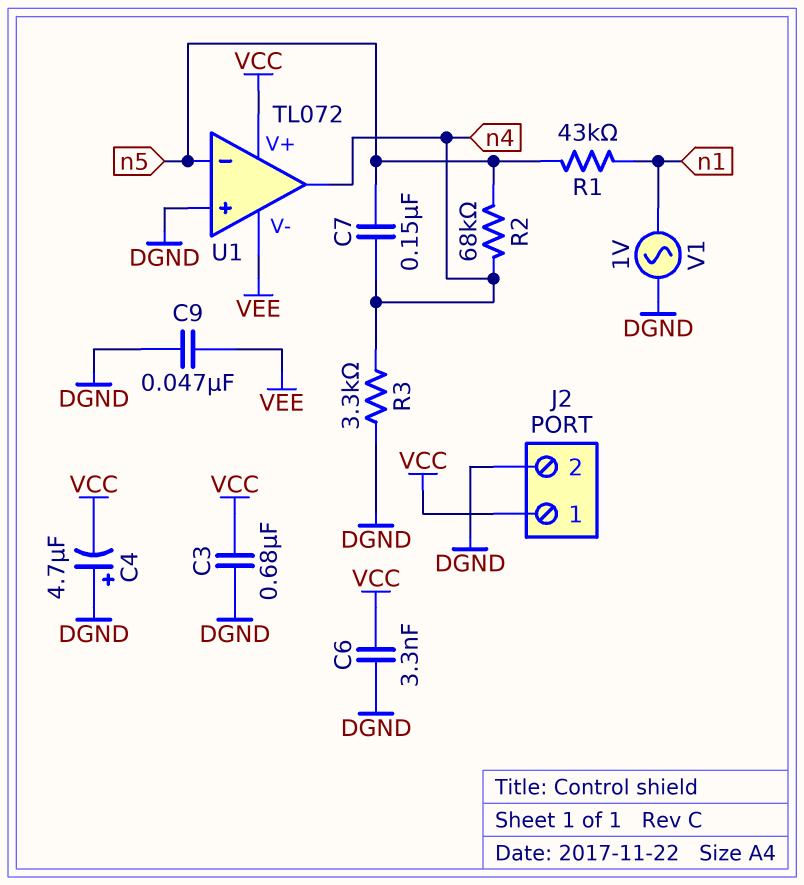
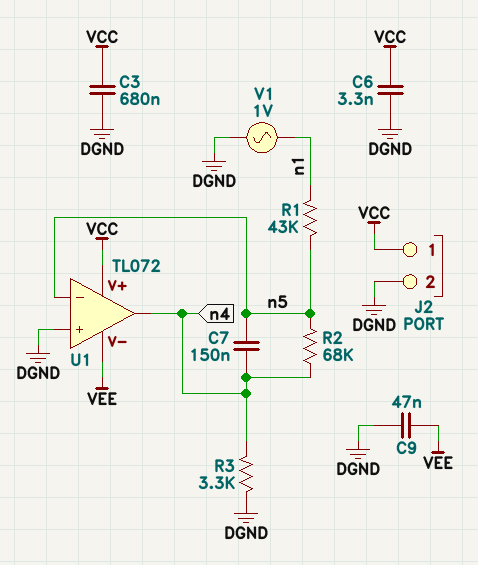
C4: 4.7uF (plus DGND, minus VCC) -> none

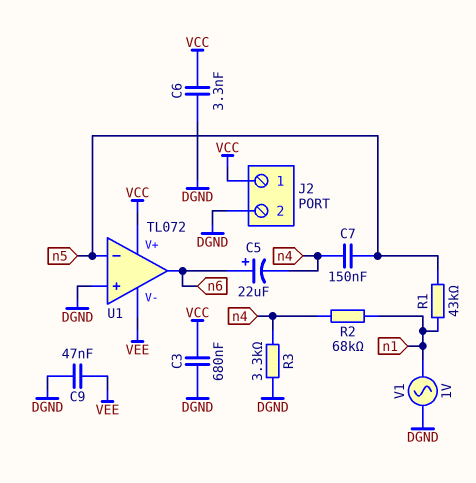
C5: none -> 22uF (plus n6, minus n4)
R2: 68k (n4, n5) -> 68k (n1, n4)
U1 pin out: n4 -> n6

